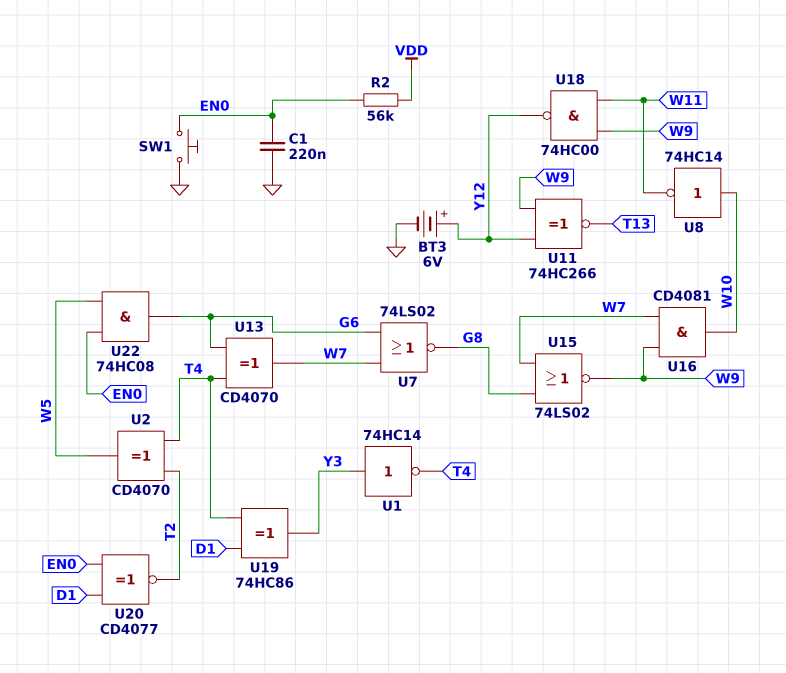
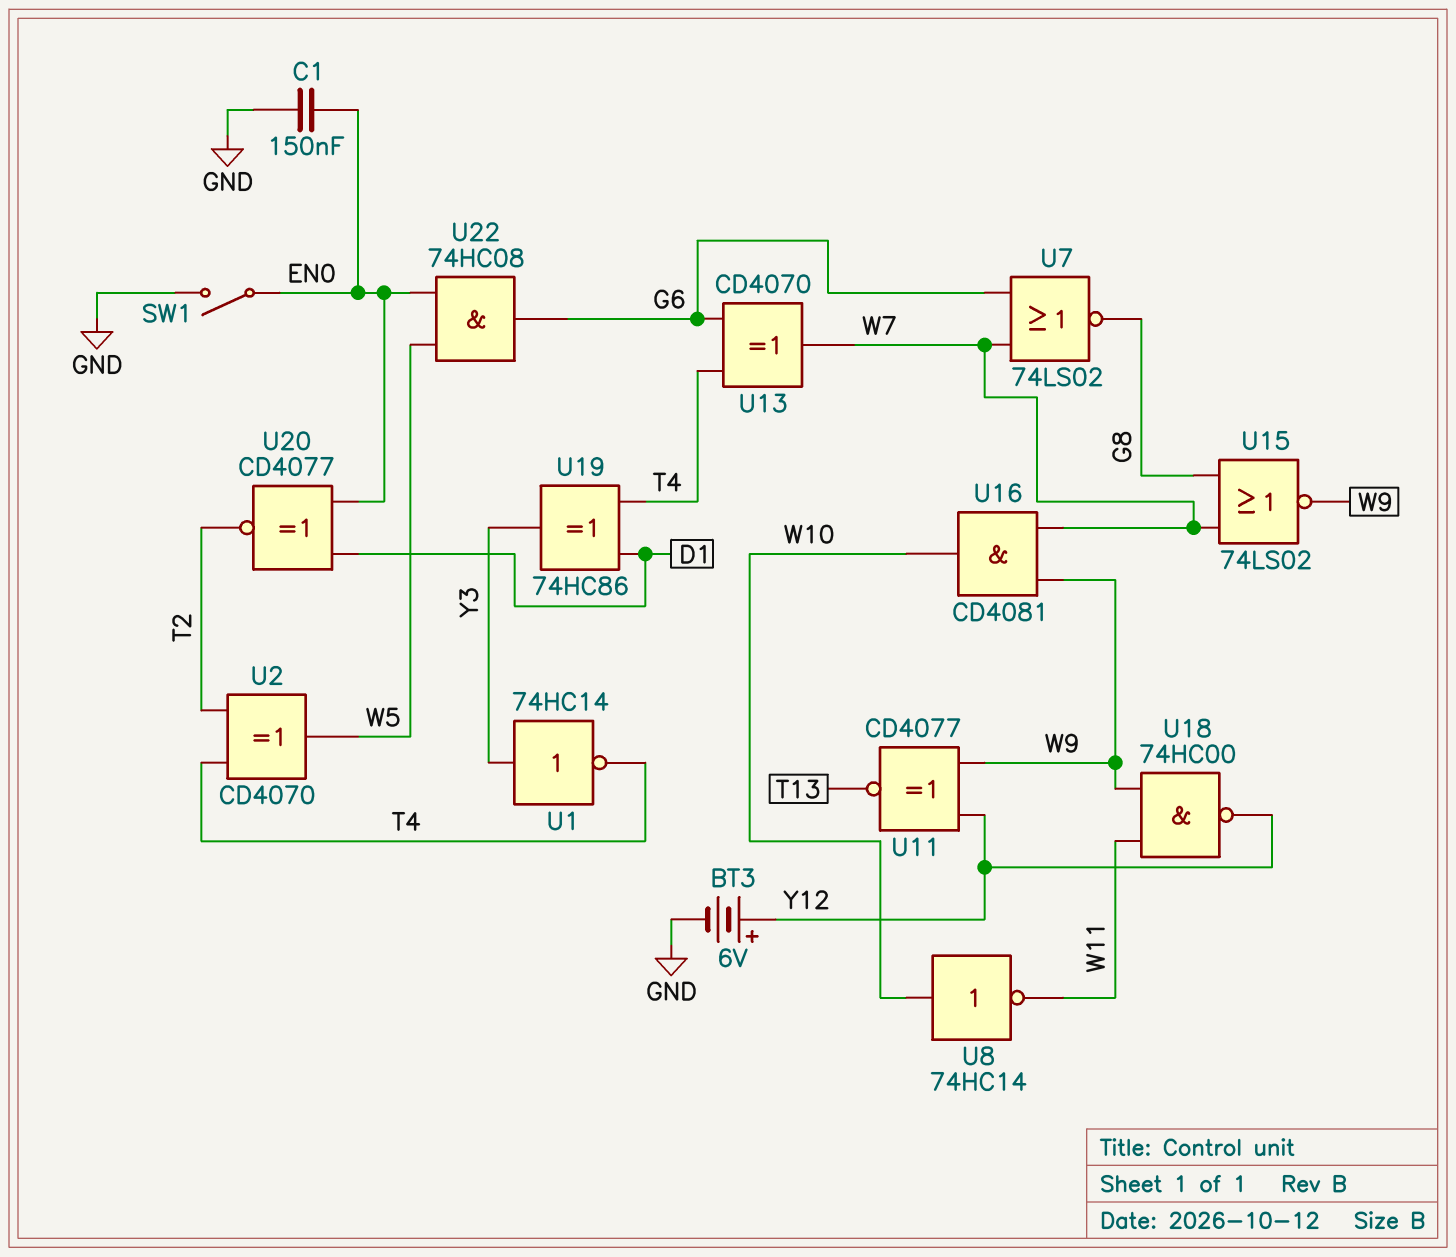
C1: 220nF (EN0, GND) -> 150nF (EN0, GND)
R2: 56k (EN0, VDD) -> none
SW1: button (EN0, GND) -> switch (EN0, GND)
U11: XNOR 74HC266 (in W9, in Y12, out T13) -> XNOR CD4077 (in W9, in Y12, out T13)

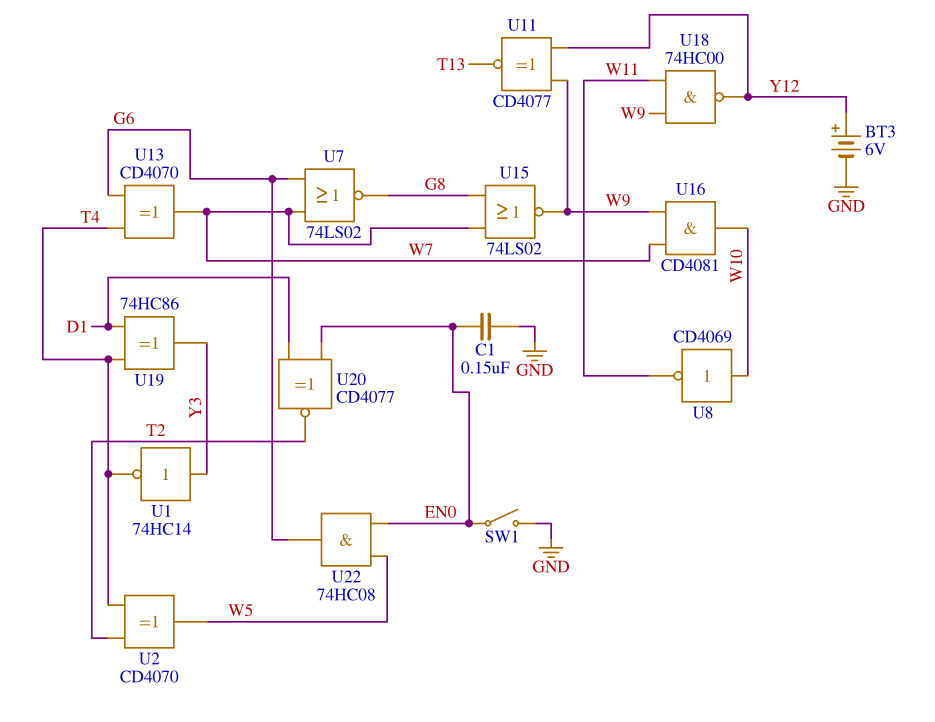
U8: NOT 74HC14 (in W10, out W11) -> NOT CD4069 (in W10, out W11)

